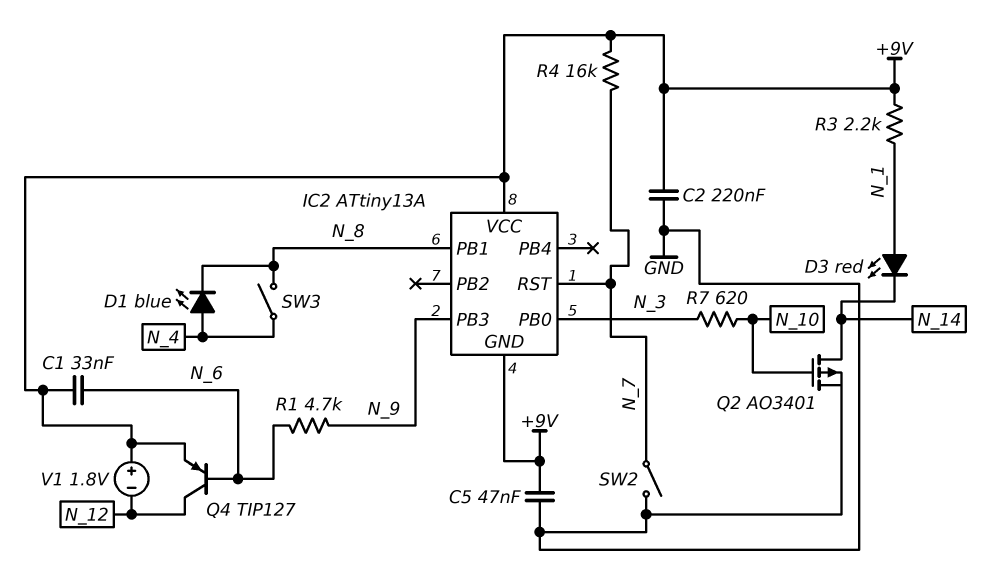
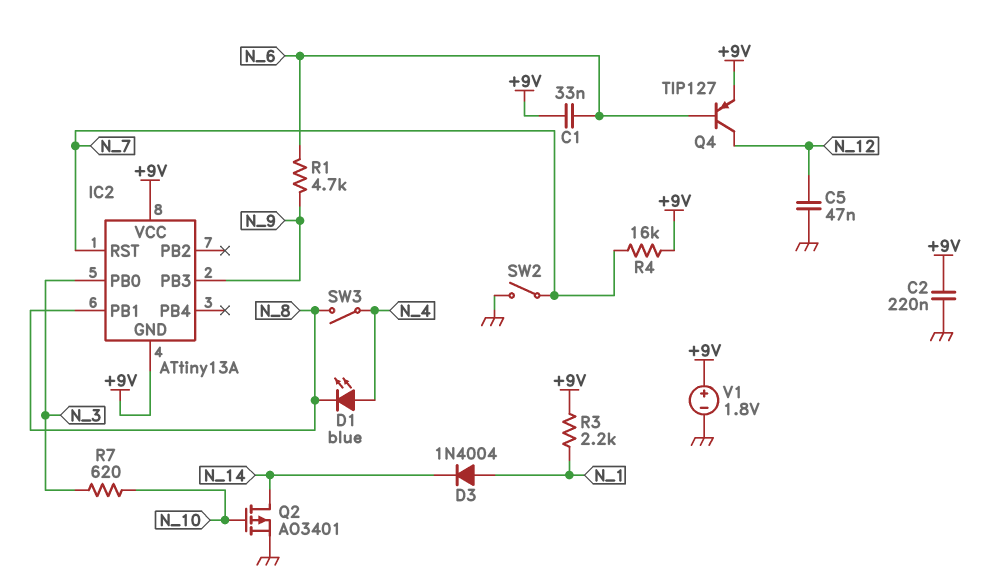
C5: 47nF (+9V, GND) -> 47nF (GND, N_12)
D3: LED red (A N_1, K N_14) -> diode 1N4004 (A N_1, K N_14)
V1: 1.8V (plus +9V, minus N_12) -> 1.8V (plus +9V, minus GND)

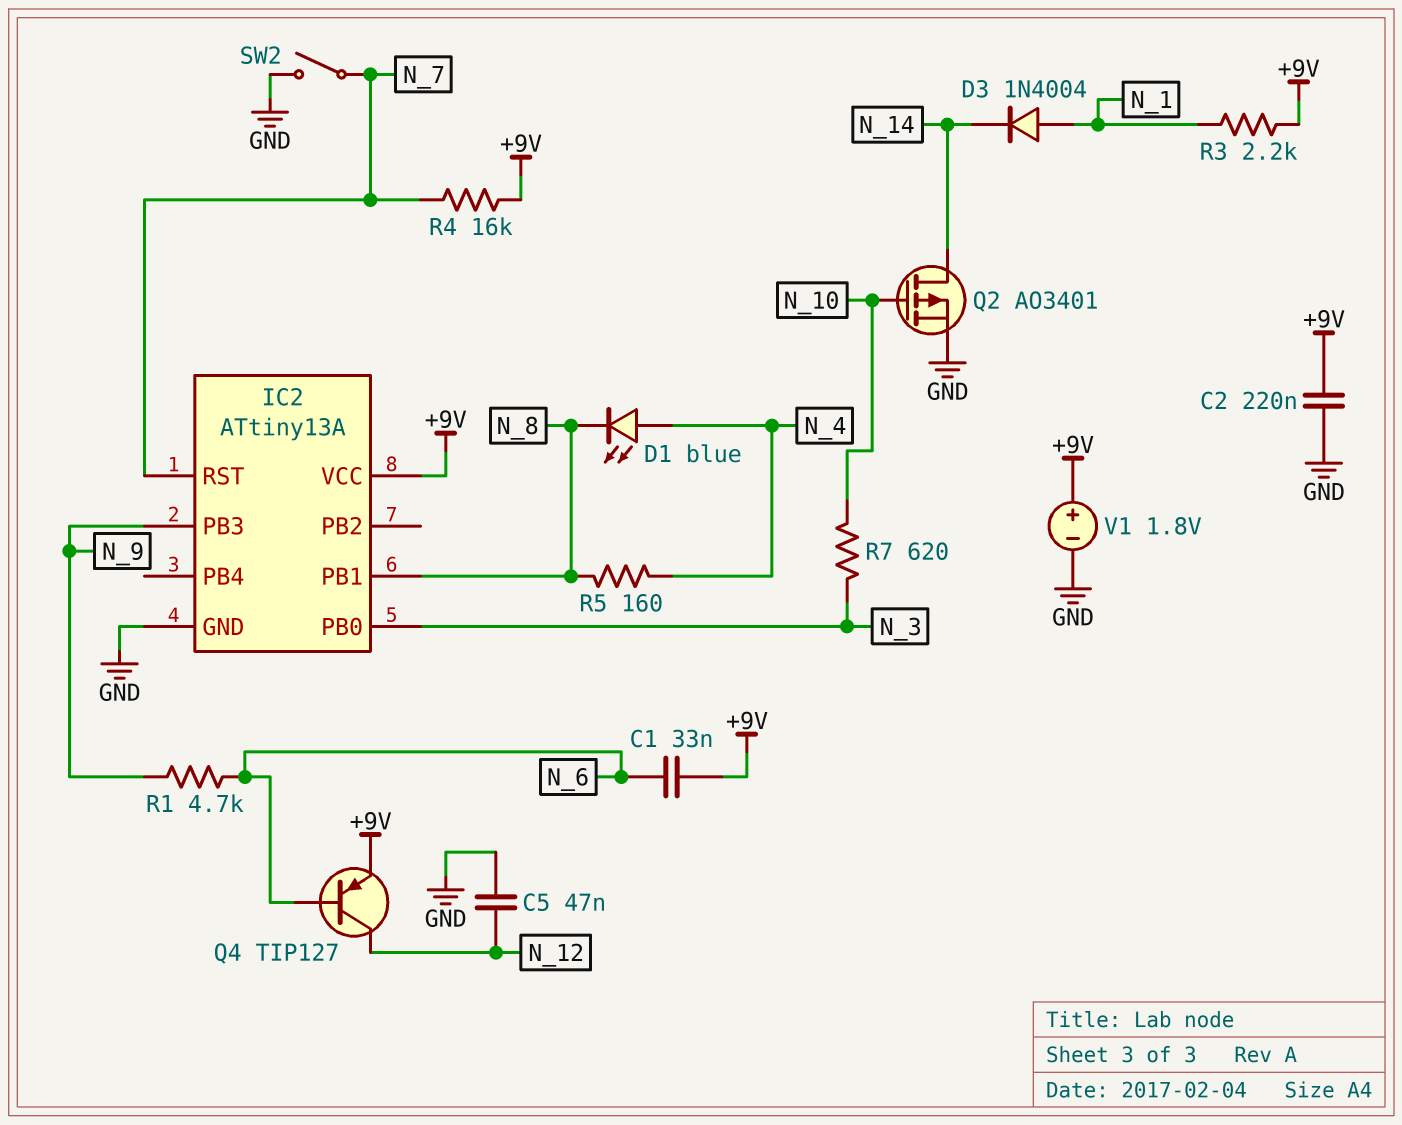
IC2 pin GND: +9V -> GND
R5: none -> 160 (N_4, N_8)
SW3: switch (N_4, N_8) -> none

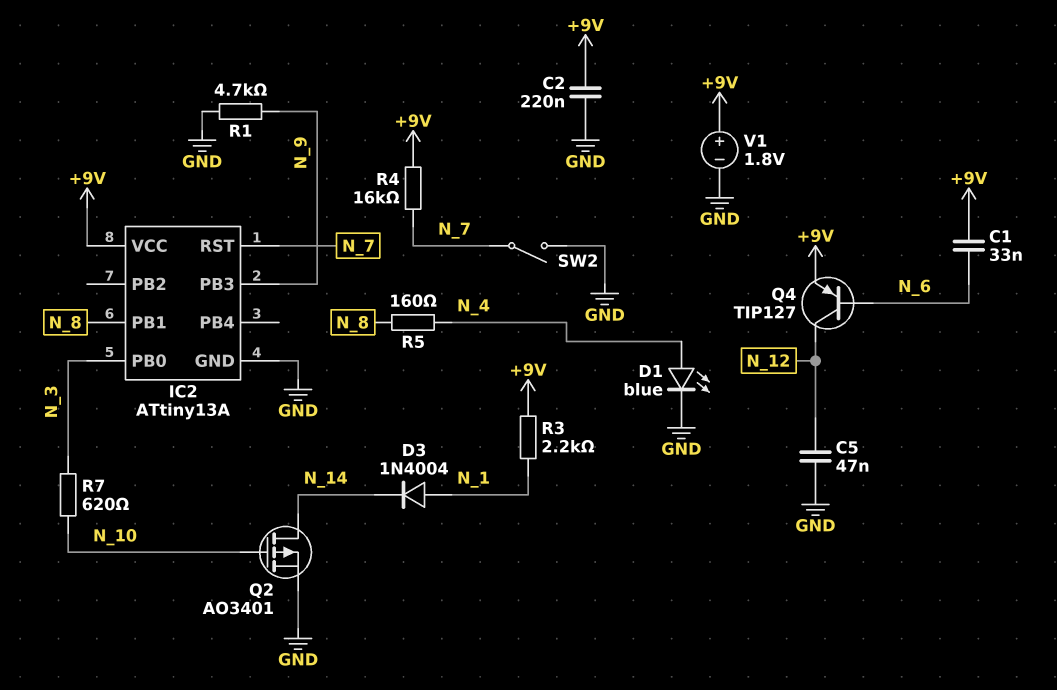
D1: LED blue (A N_4, K N_8) -> LED blue (A N_4, K GND)
R1: 4.7k (N_6, N_9) -> 4.7k (GND, N_9)

